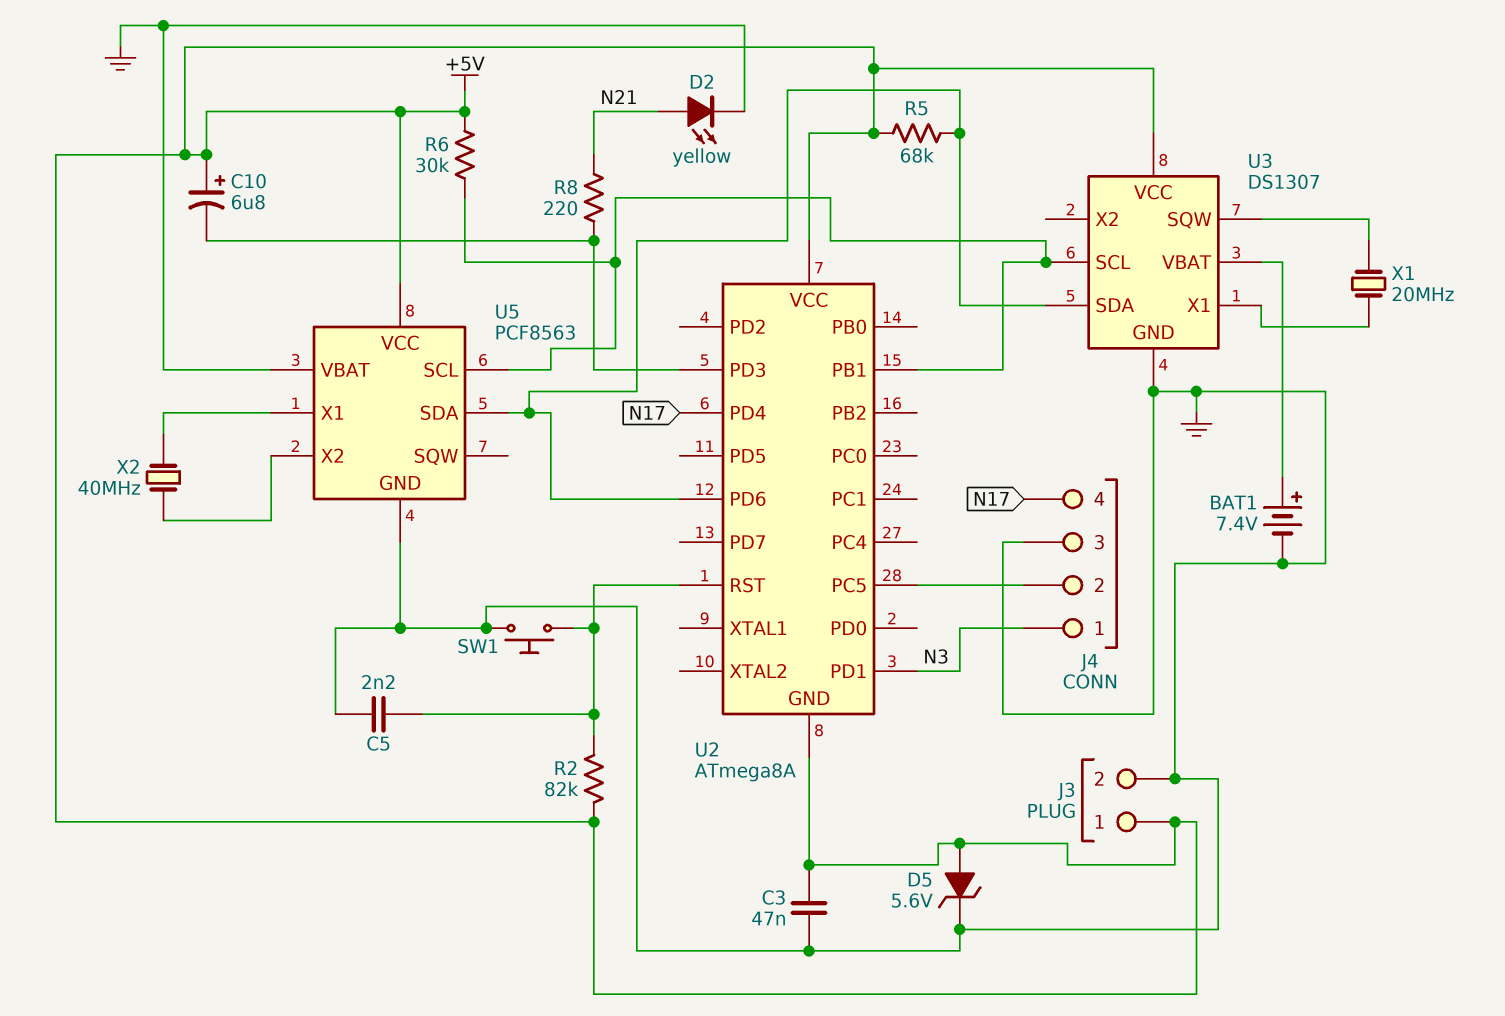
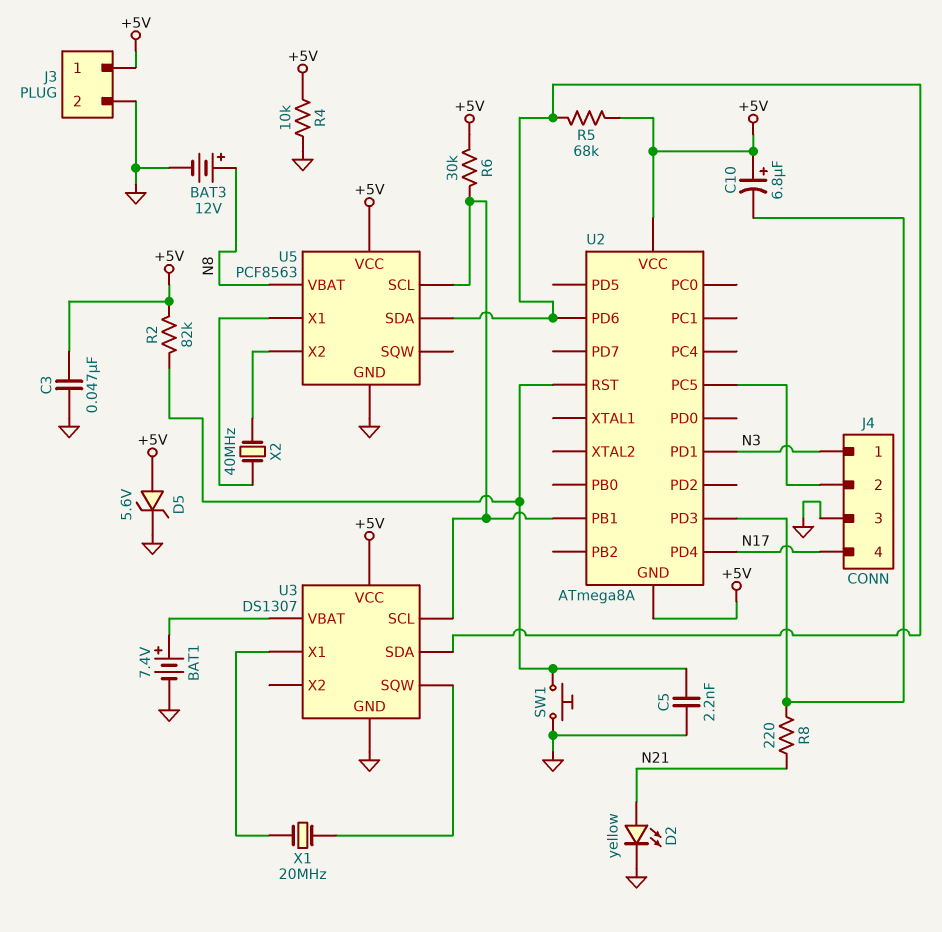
BAT3: none -> 12V (plus N8, minus GND)
R4: none -> 10k (+5V, GND)
U5 pin VBAT: GND -> N8

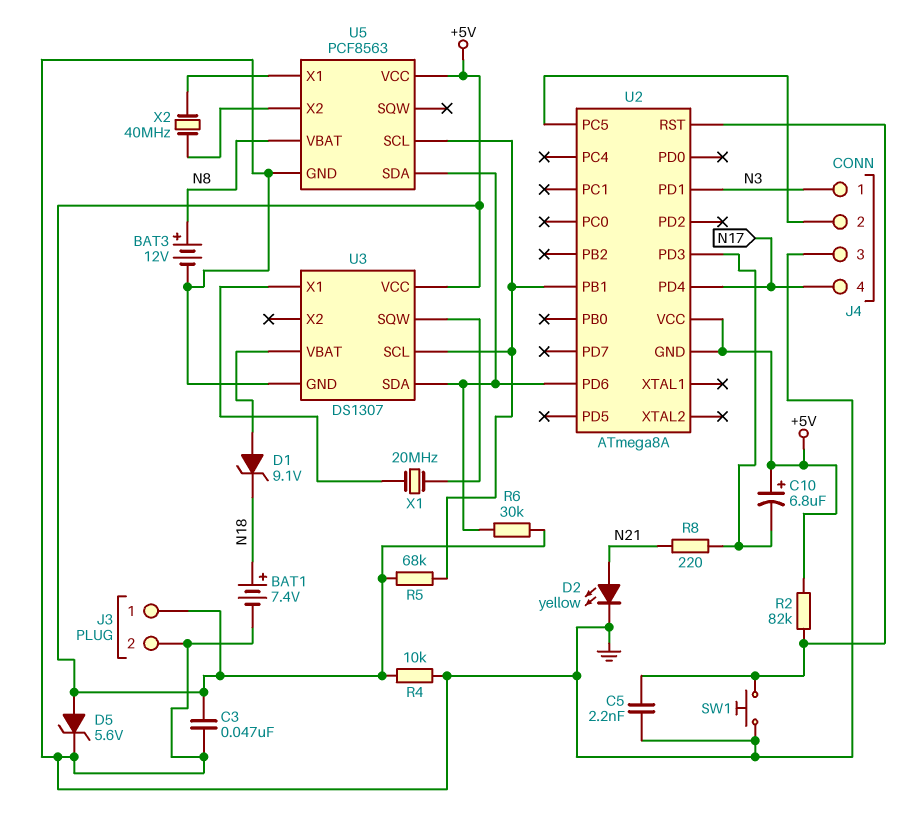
BAT1: 7.4V (plus U3/VBAT, minus GND) -> 7.4V (plus N18, minus GND)
D1: none -> zener 9.1V (A U3/VBAT, K N18)
R5: 68k (+5V, U2/PD6) -> 68k (+5V, U2/PB1)
R6: 30k (+5V, U2/PB1) -> 30k (+5V, U2/PD6)

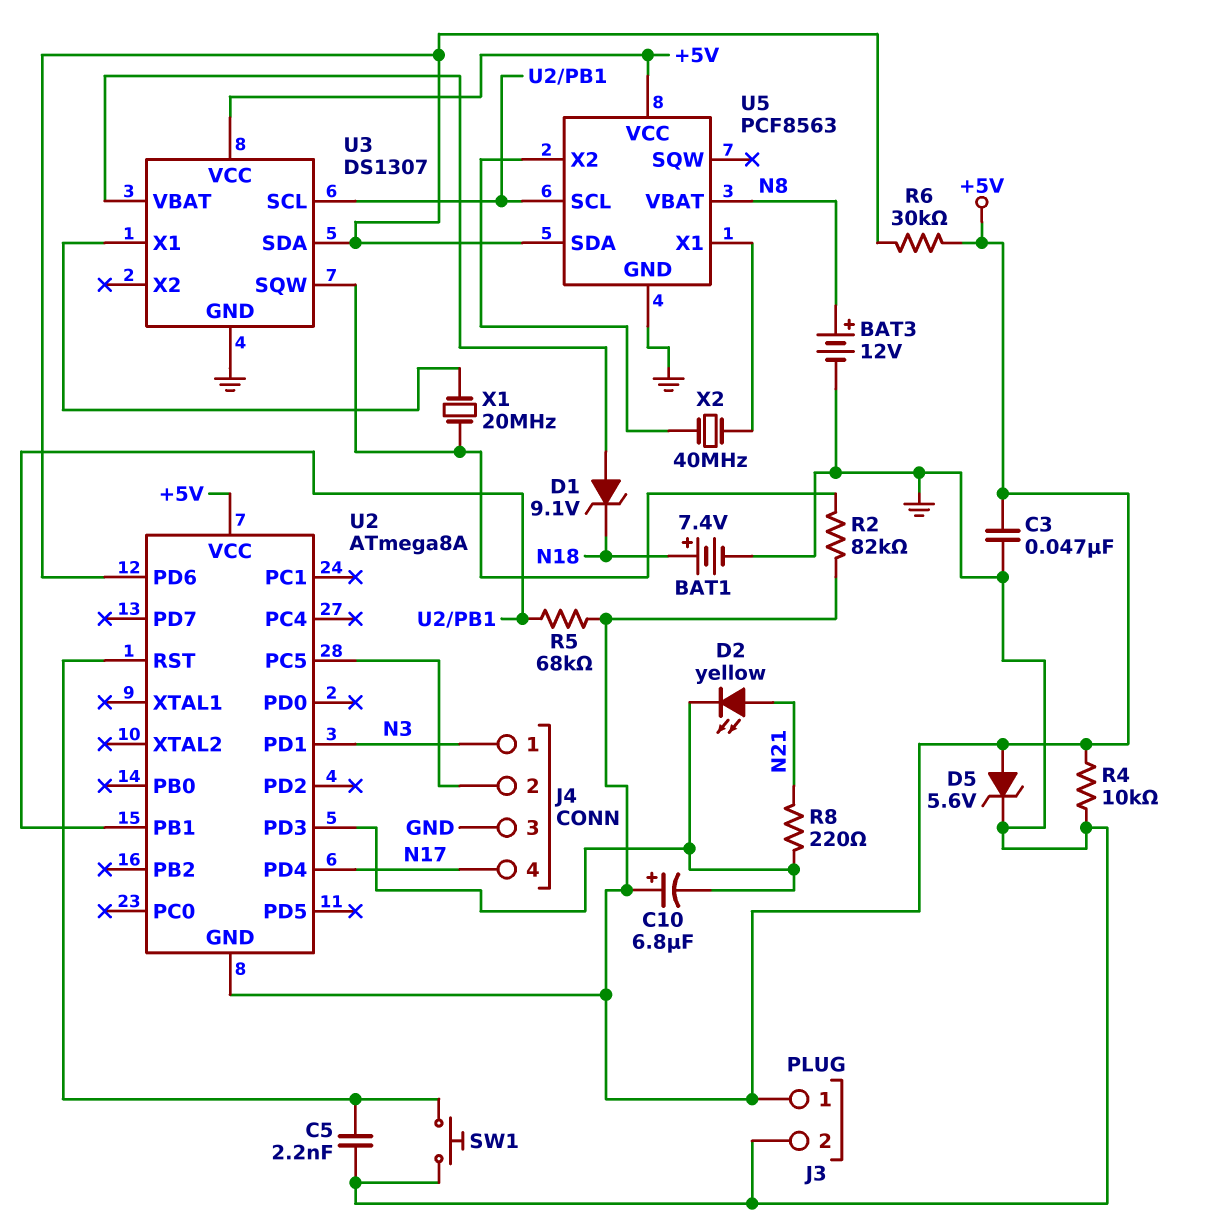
D2: LED yellow (A N21, K GND) -> LED yellow (A N21, K U2/PD3)
R2: 82k (+5V, U2/RST) -> 82k (+5V, U3/SQW)

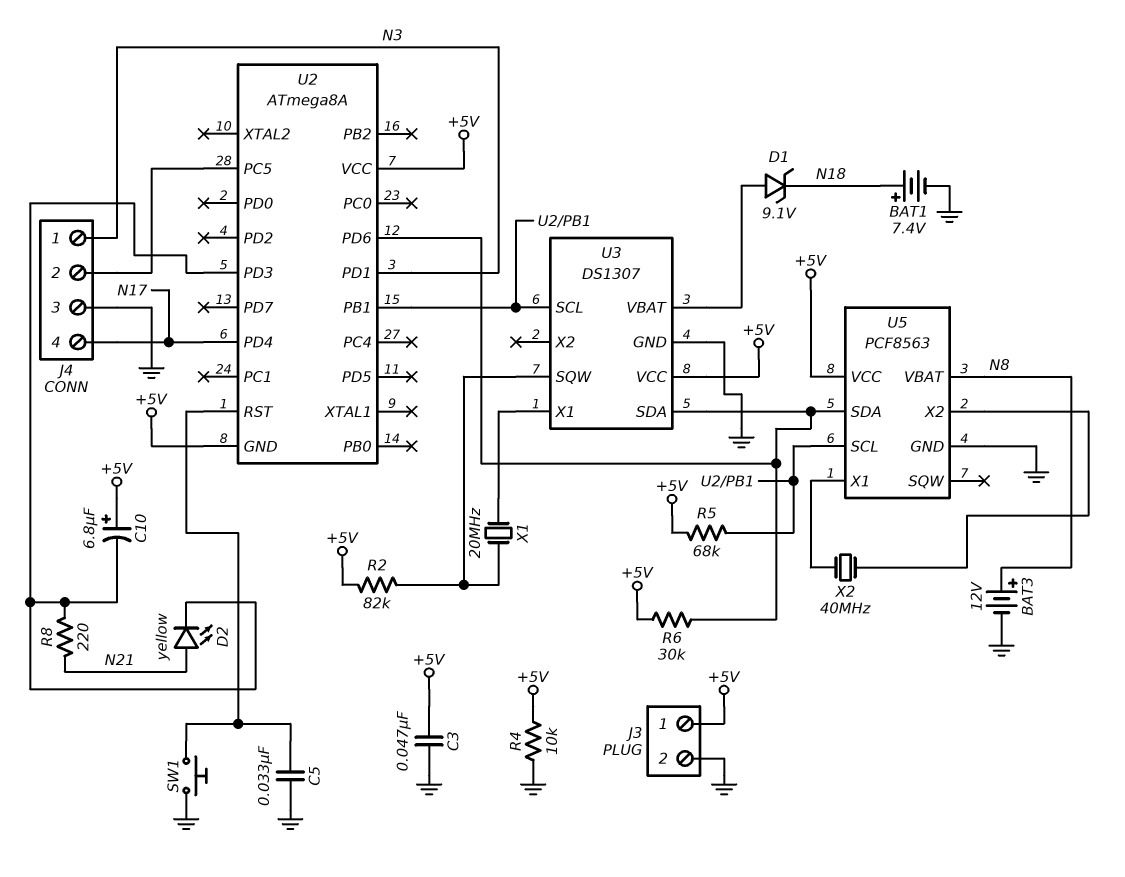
C5: 2.2nF (GND, U2/RST) -> 33nF (GND, U2/RST)
D5: zener 5.6V (A +5V, K GND) -> none

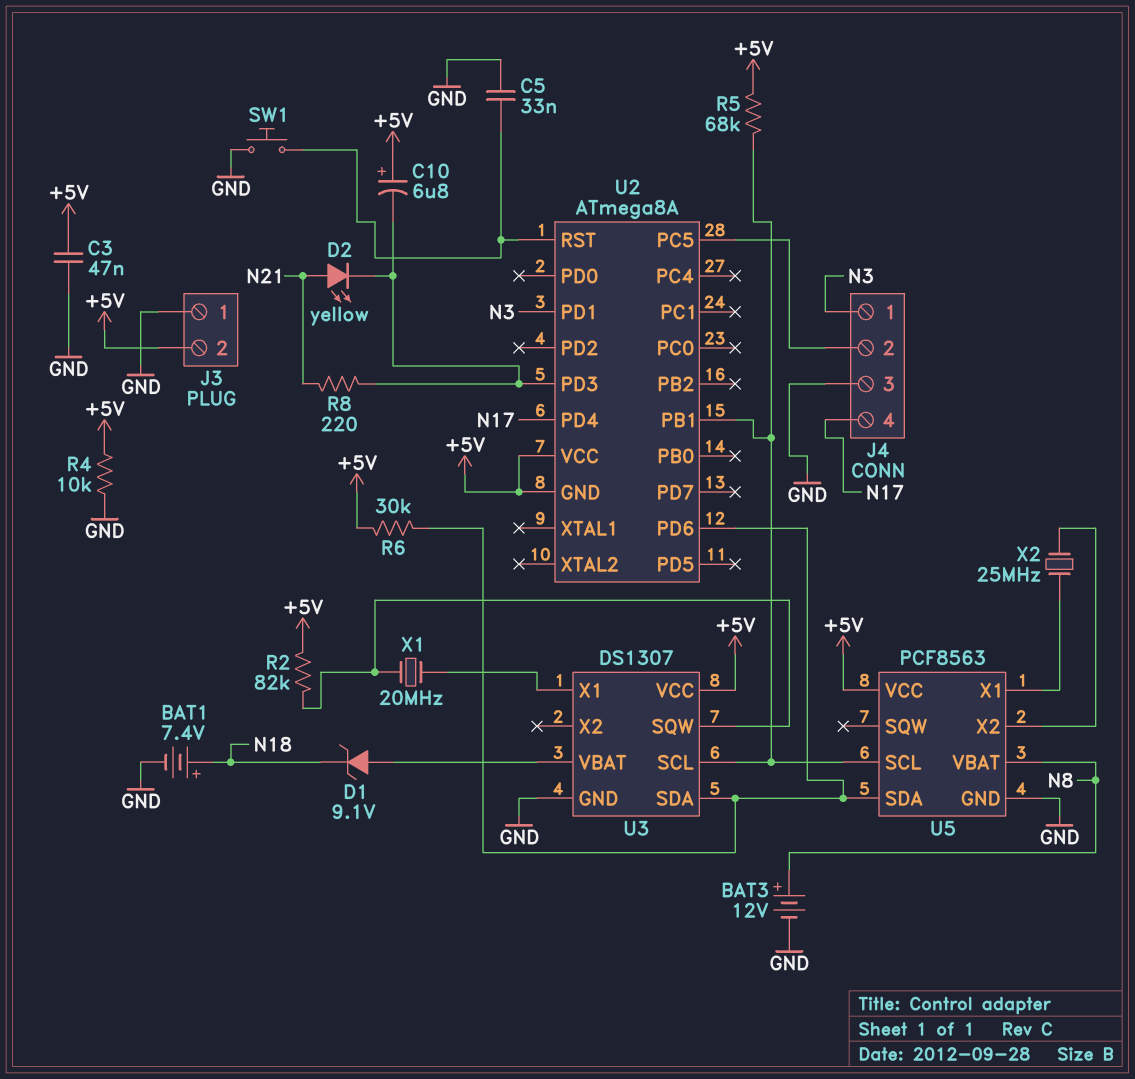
J3 pin 1: +5V -> GND
J3 pin 2: GND -> +5V
X2: 40MHz (U5/X1, U5/X2) -> 25MHz (U5/X1, U5/X2)

